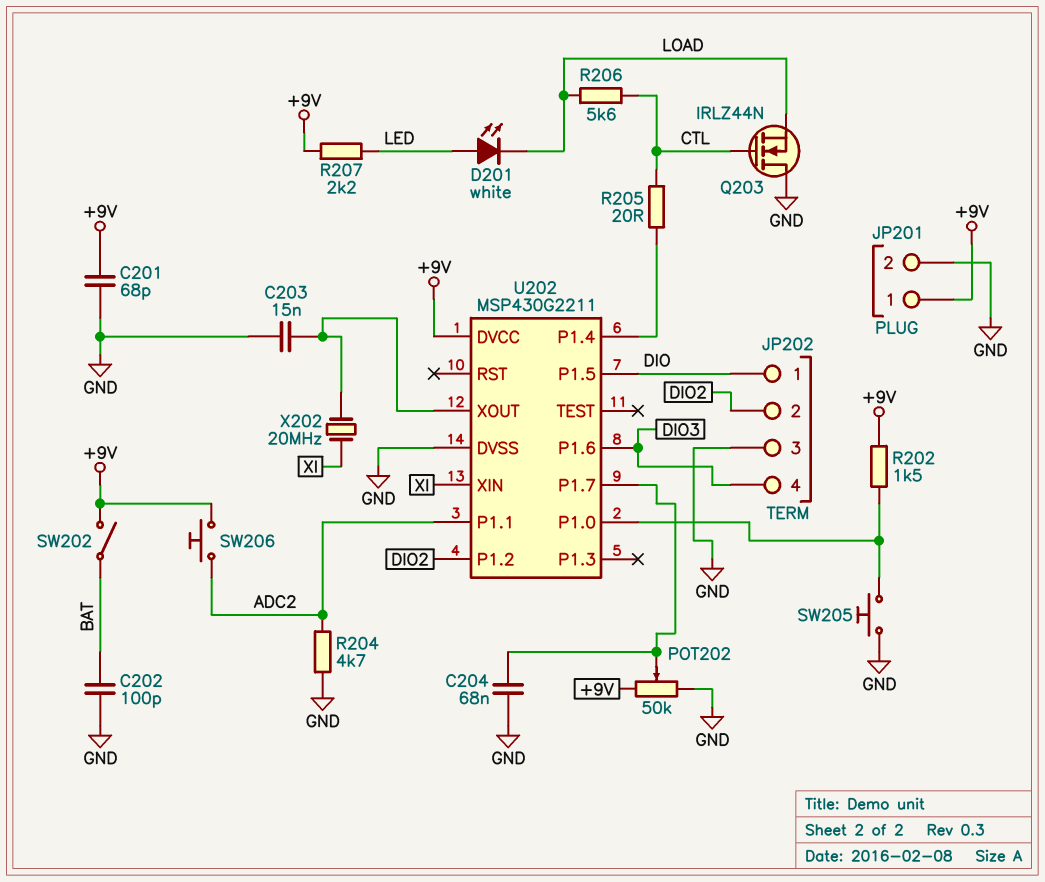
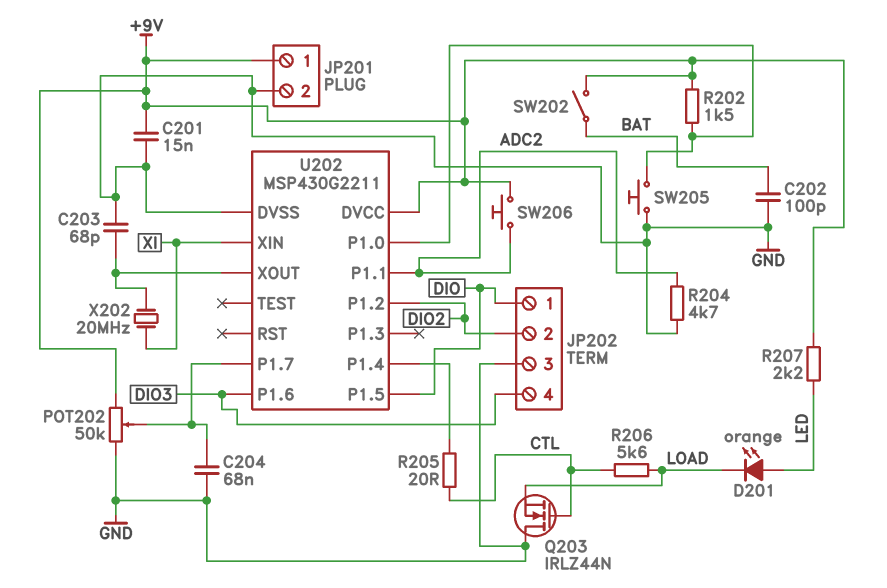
C201: 68pF (+9V, GND) -> 15nF (+9V, GND)
C203: 15nF (GND, U202/XOUT) -> 68pF (GND, U202/XOUT)
D201: LED white (A LED, K LOAD) -> LED orange (A LED, K LOAD)

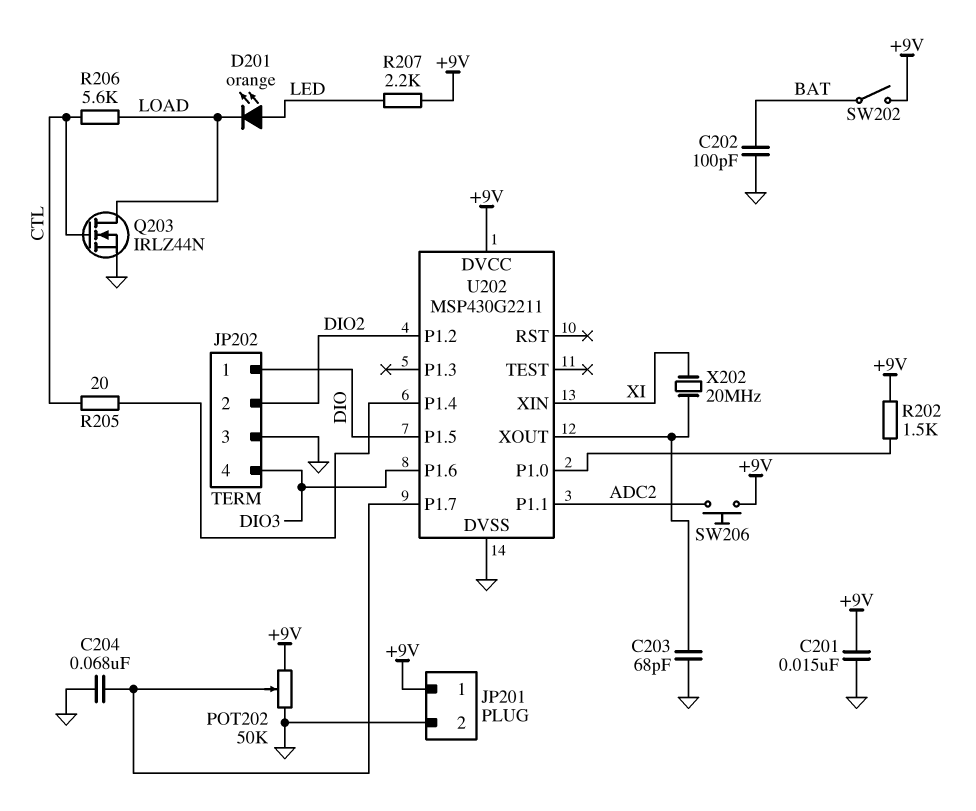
Q203: NMOS IRLZ44N (G CTL, D GND, S LOAD) -> NMOS IRLZ44N (G CTL, D LOAD, S GND)
R204: 4.7k (ADC2, GND) -> none
SW205: button (GND, U202/P1.0) -> none

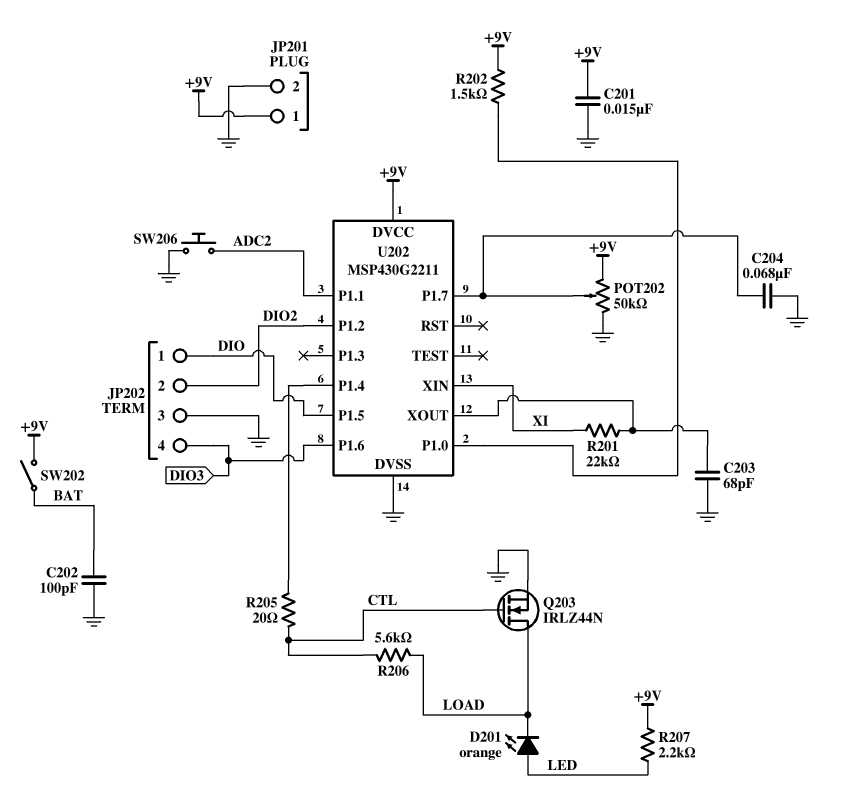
R201: none -> 22k (U202/XOUT, XI)
SW206: button (+9V, ADC2) -> button (ADC2, GND)
X202: 20MHz (U202/XOUT, XI) -> none

